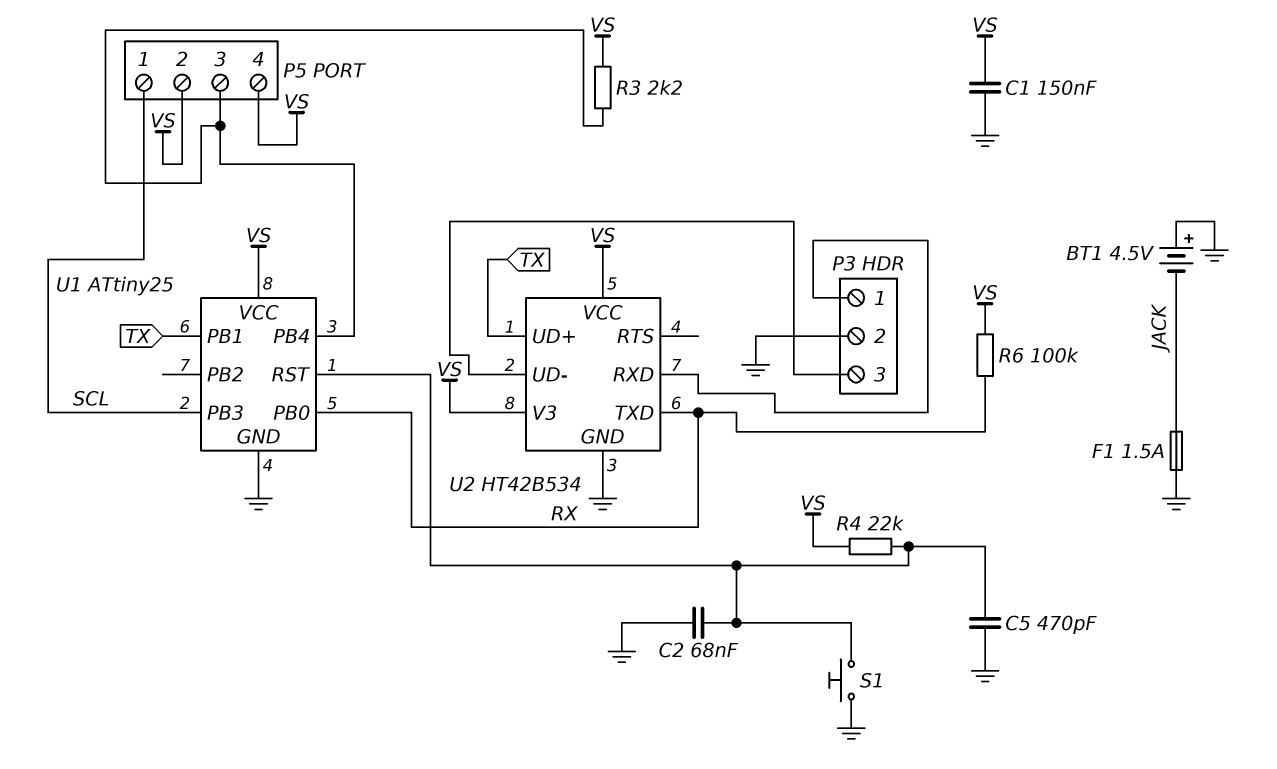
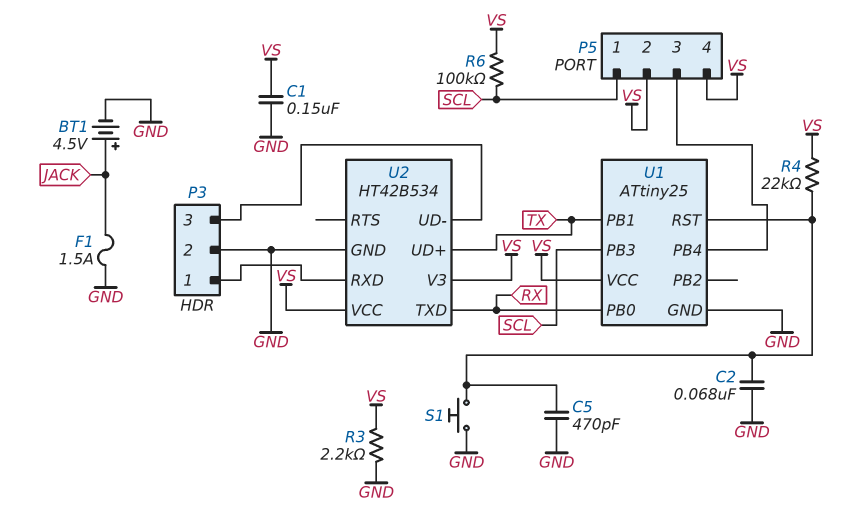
BT1: 4.5V (plus GND, minus JACK) -> 4.5V (plus JACK, minus GND)
R3: 2.2k (P5/3, VS) -> 2.2k (GND, VS)
R6: 100k (RX, VS) -> 100k (SCL, VS)

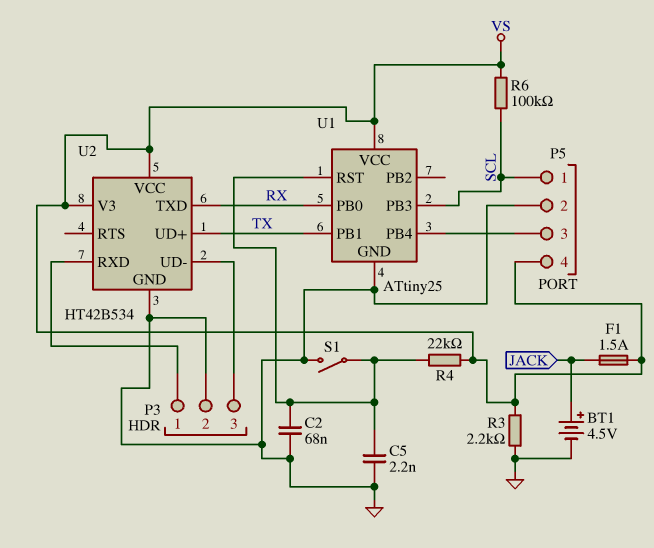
C1: 150nF (GND, VS) -> none
C5: 470pF (GND, U1/RST) -> 2.2nF (GND, U1/RST)
F1: 1.5A (GND, JACK) -> 1.5A (JACK, VS)
P5 pin 2: VS -> GND
S1: button (GND, U1/RST) -> switch (GND, U1/RST)

